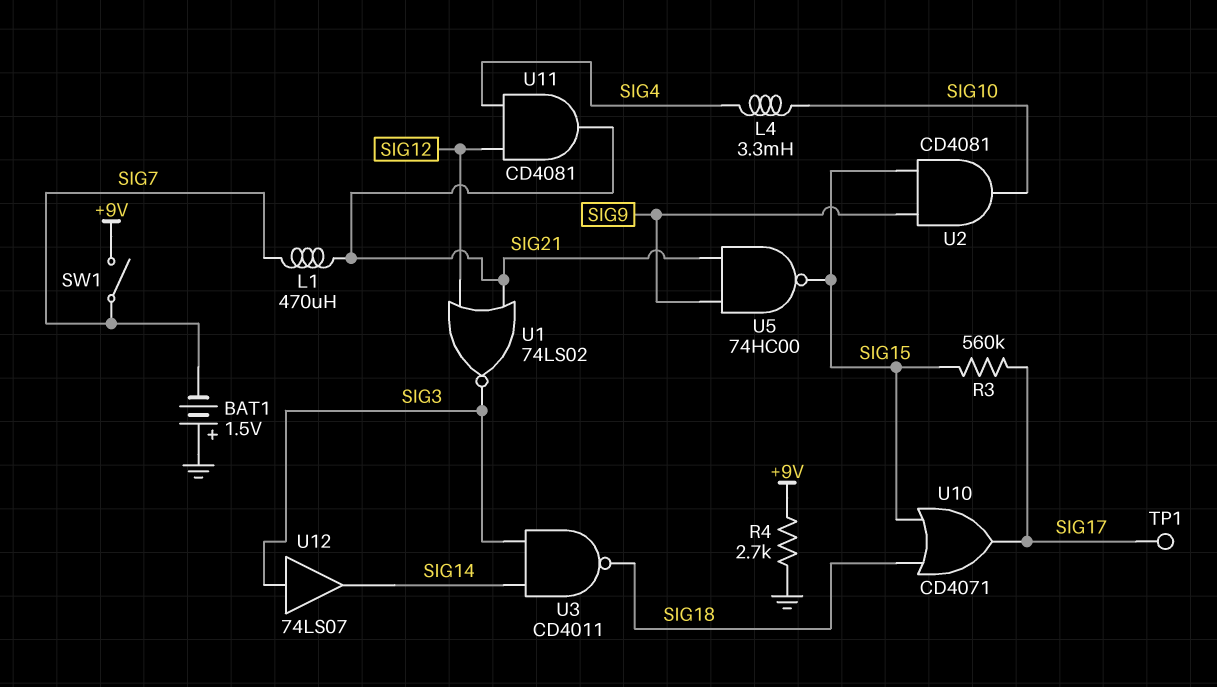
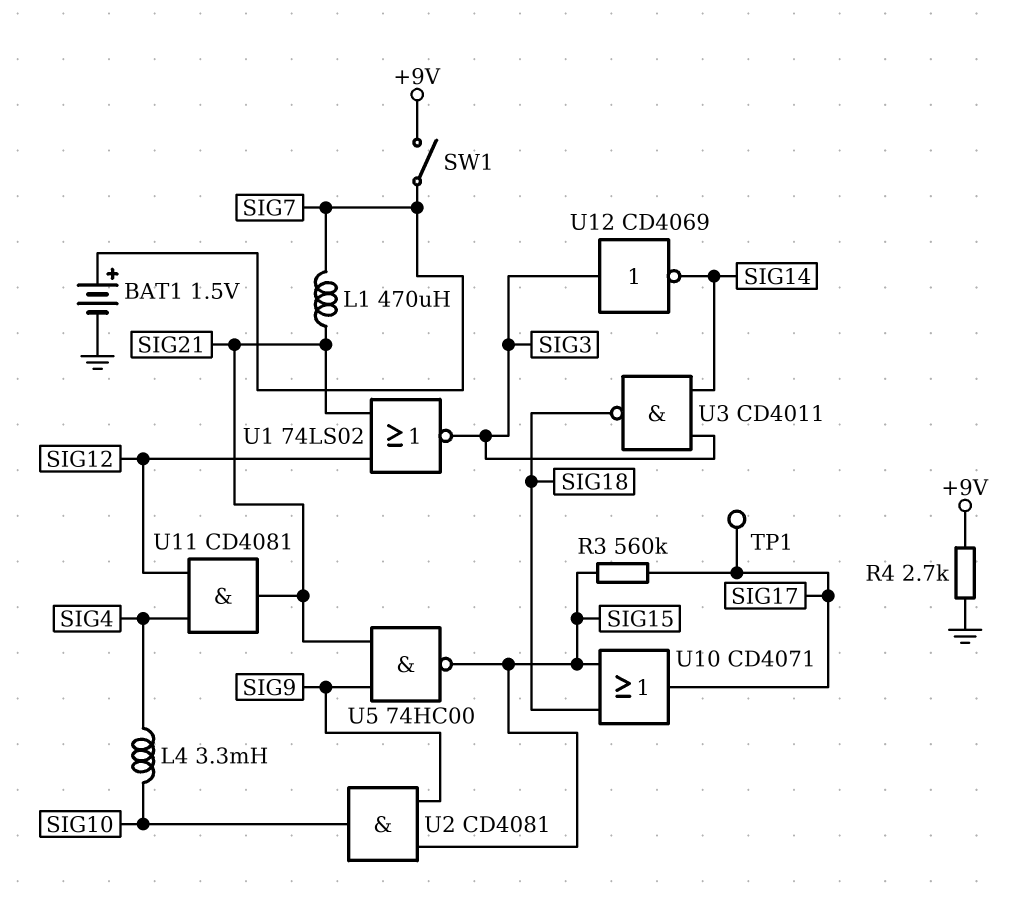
BAT1: 1.5V (plus GND, minus SIG7) -> 1.5V (plus SIG7, minus GND)
U12: buffer 74LS07 (in SIG3, out SIG14) -> NOT CD4069 (in SIG3, out SIG14)

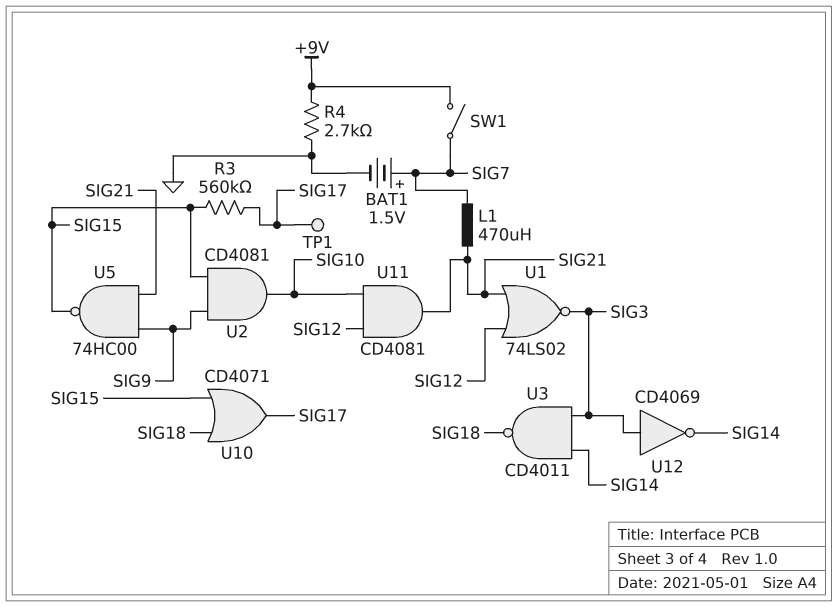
L4: 3.3mH (SIG4, SIG10) -> none
U11: AND CD4081 (in SIG4, in SIG12, out SIG21) -> AND CD4081 (in SIG10, in SIG12, out SIG21)

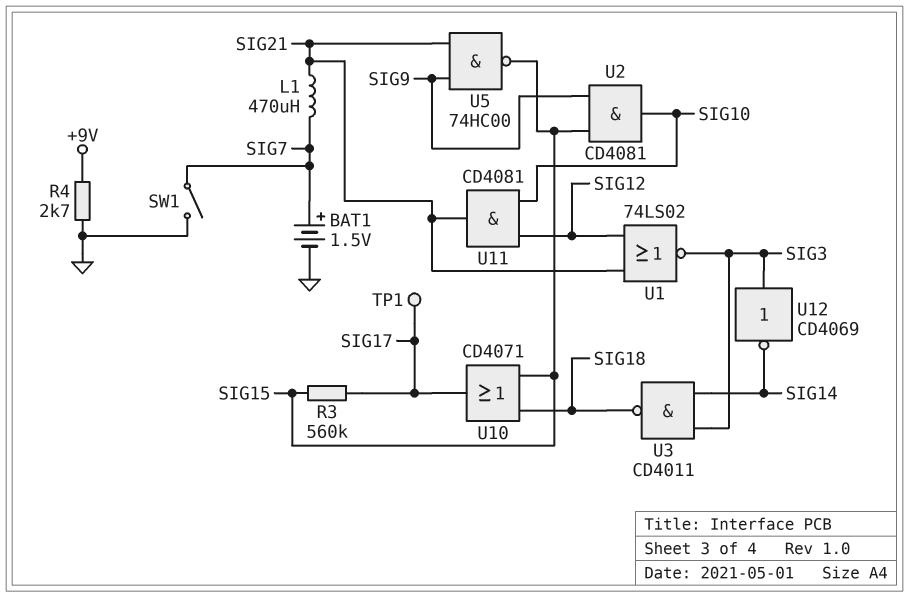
SW1: switch (+9V, SIG7) -> switch (GND, SIG7)

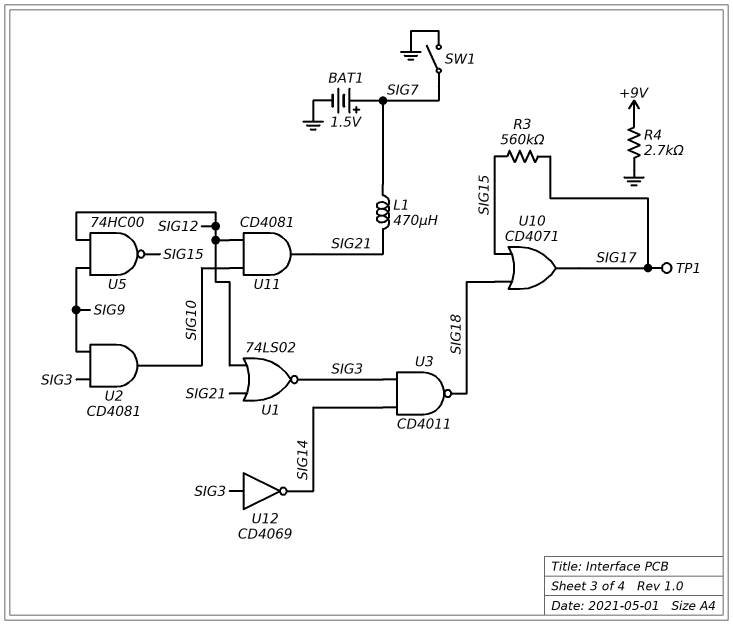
U2: AND CD4081 (in SIG9, in SIG15, out SIG10) -> AND CD4081 (in SIG3, in SIG9, out SIG10)
U5: NAND 74HC00 (in SIG9, in SIG21, out SIG15) -> NAND 74HC00 (in SIG9, in SIG12, out SIG15)

